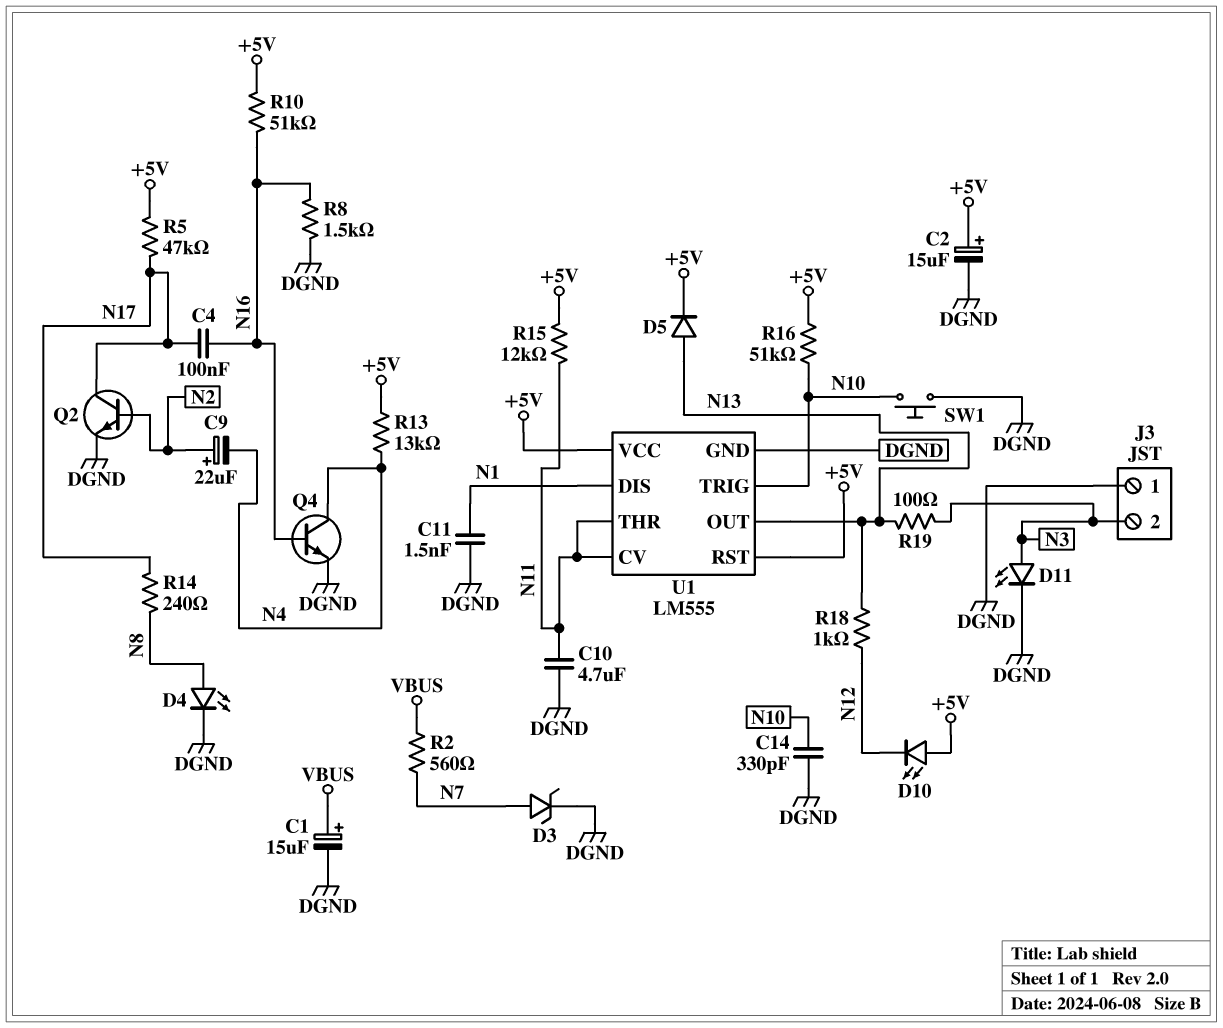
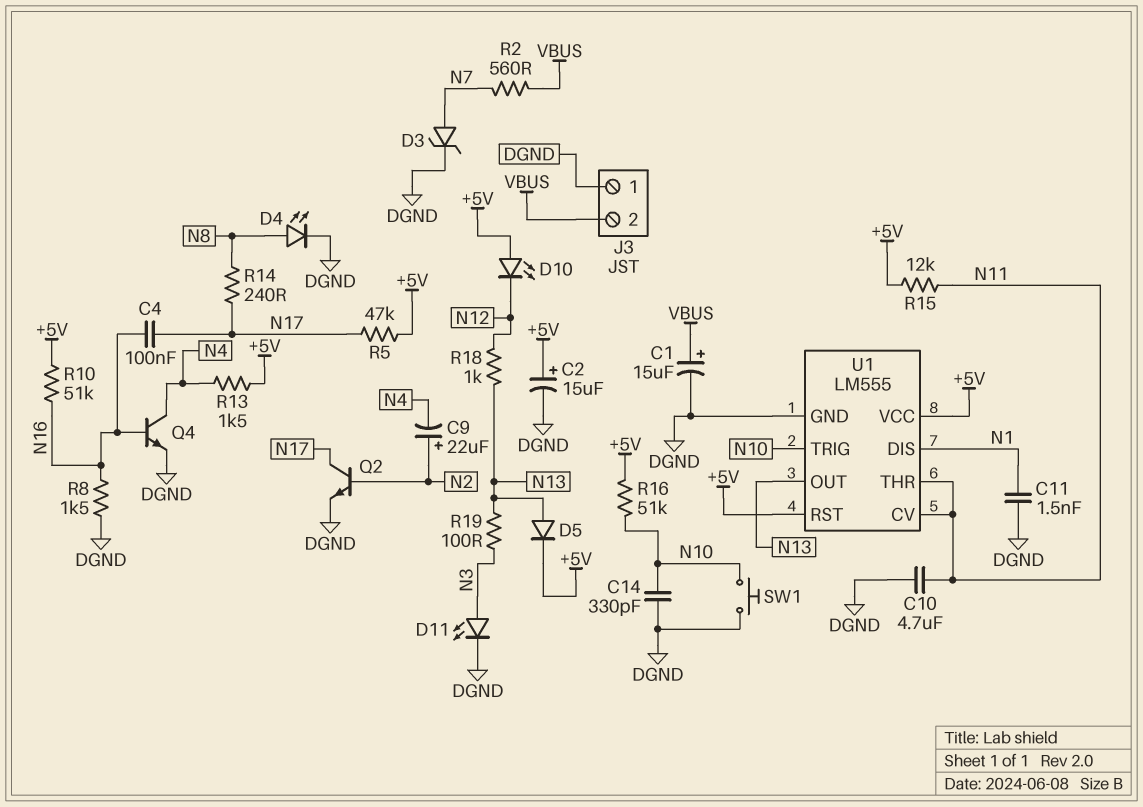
J3 pin 2: N3 -> VBUS
R13: 13k (+5V, N4) -> 1.5k (+5V, N4)

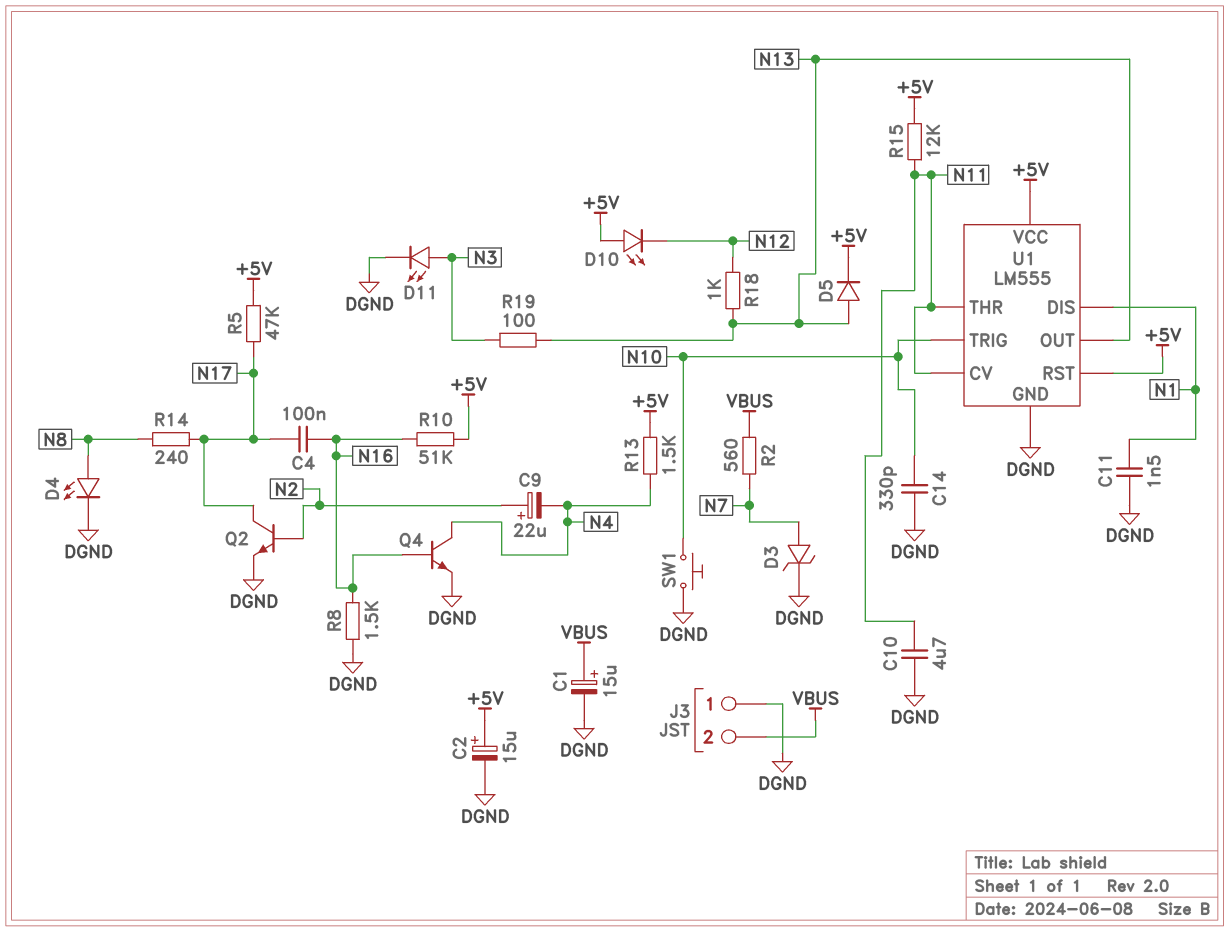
R16: 51k (+5V, N10) -> none

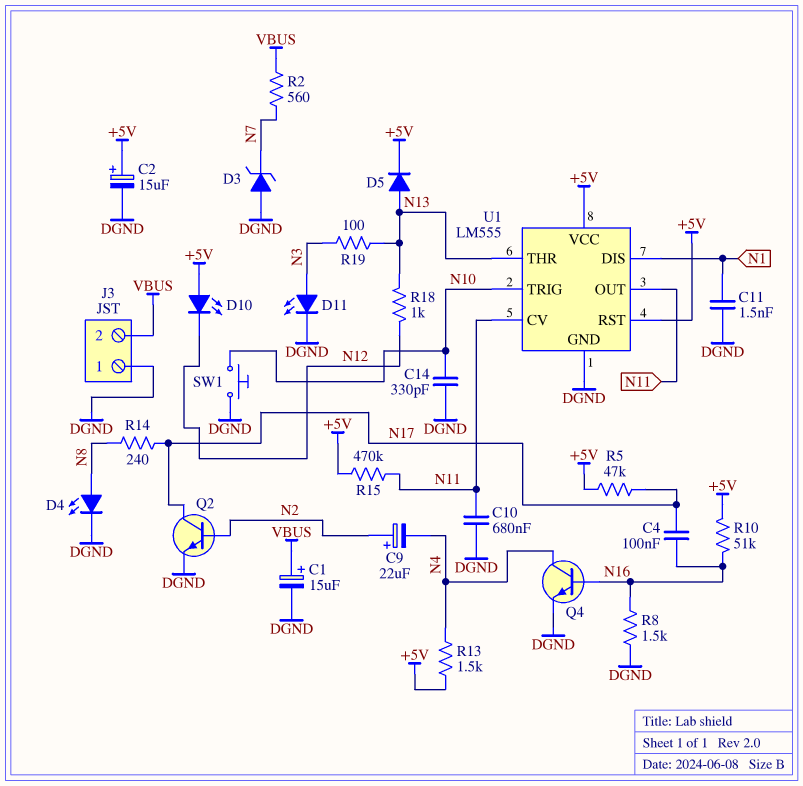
C10: 4.7uF (DGND, N11) -> 680nF (DGND, N11)
D3: zener (A N7, K DGND) -> zener (A DGND, K N7)
R15: 12k (+5V, N11) -> 470k (+5V, N11)
U1 pin OUT: N13 -> N11
U1 pin THR: N11 -> N13

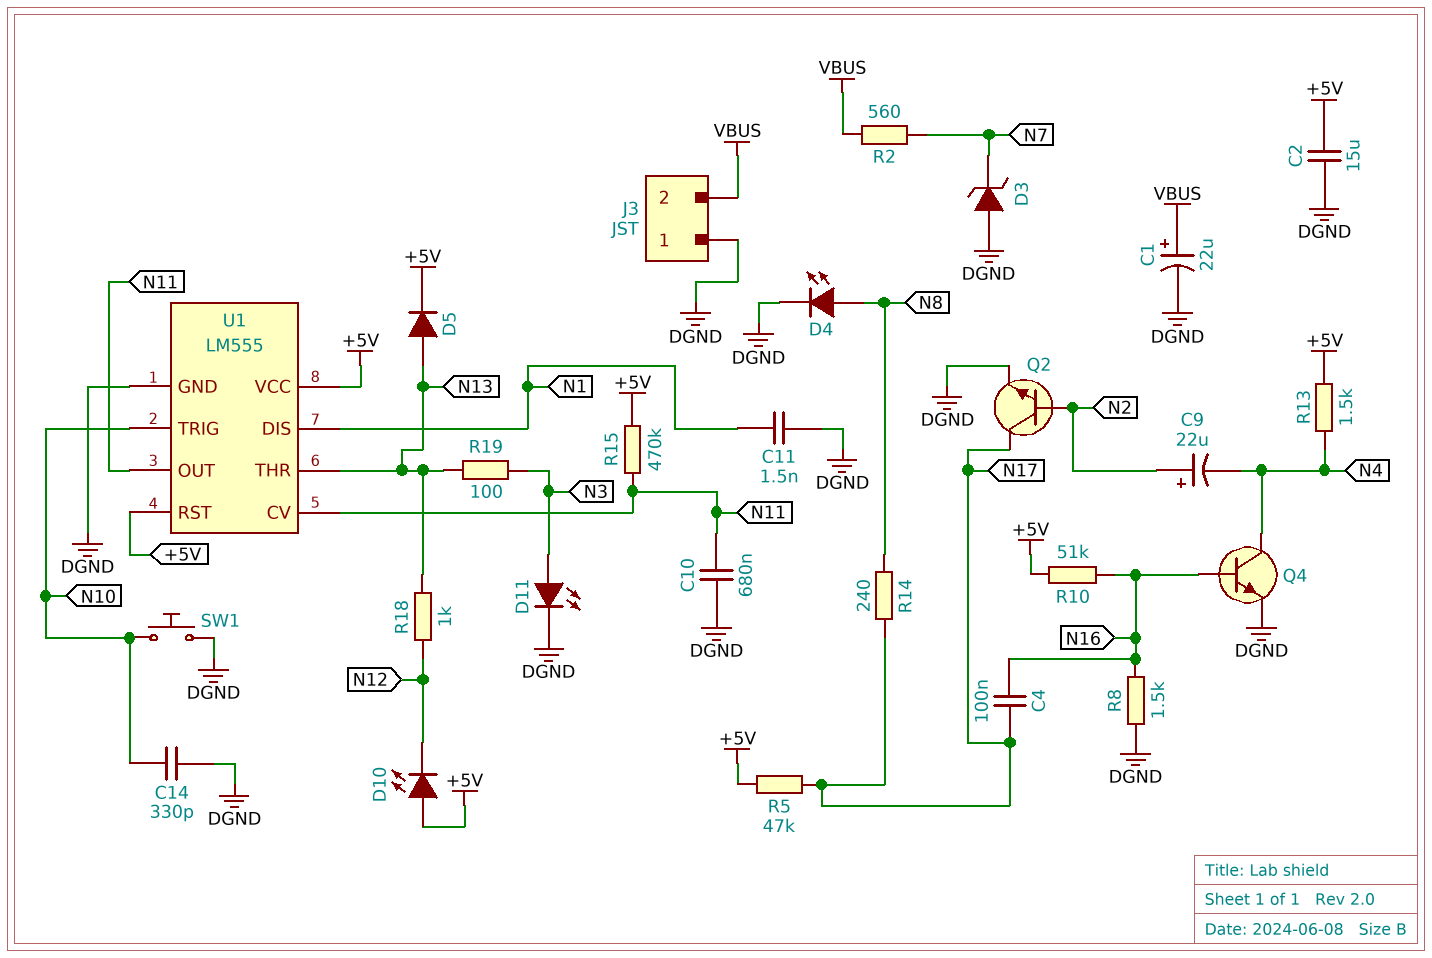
C1: 15uF (plus VBUS, minus DGND) -> 22uF (plus VBUS, minus DGND)
C2: 15uF (plus +5V, minus DGND) -> 15uF (+5V, DGND)

